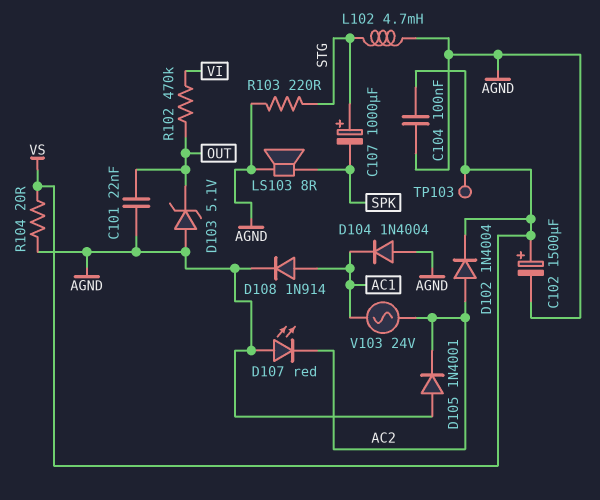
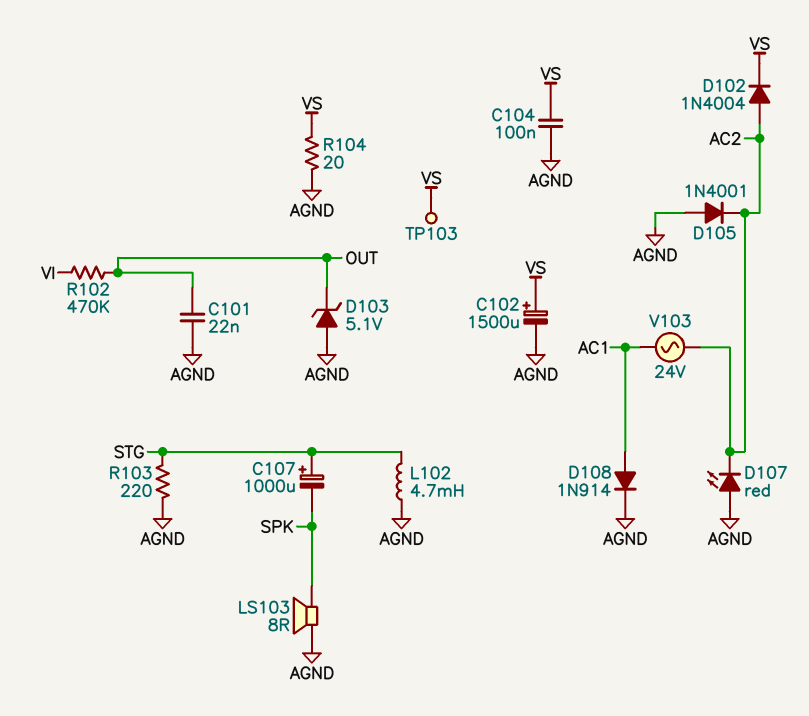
D104: diode 1N4004 (A AGND, K AC1) -> none

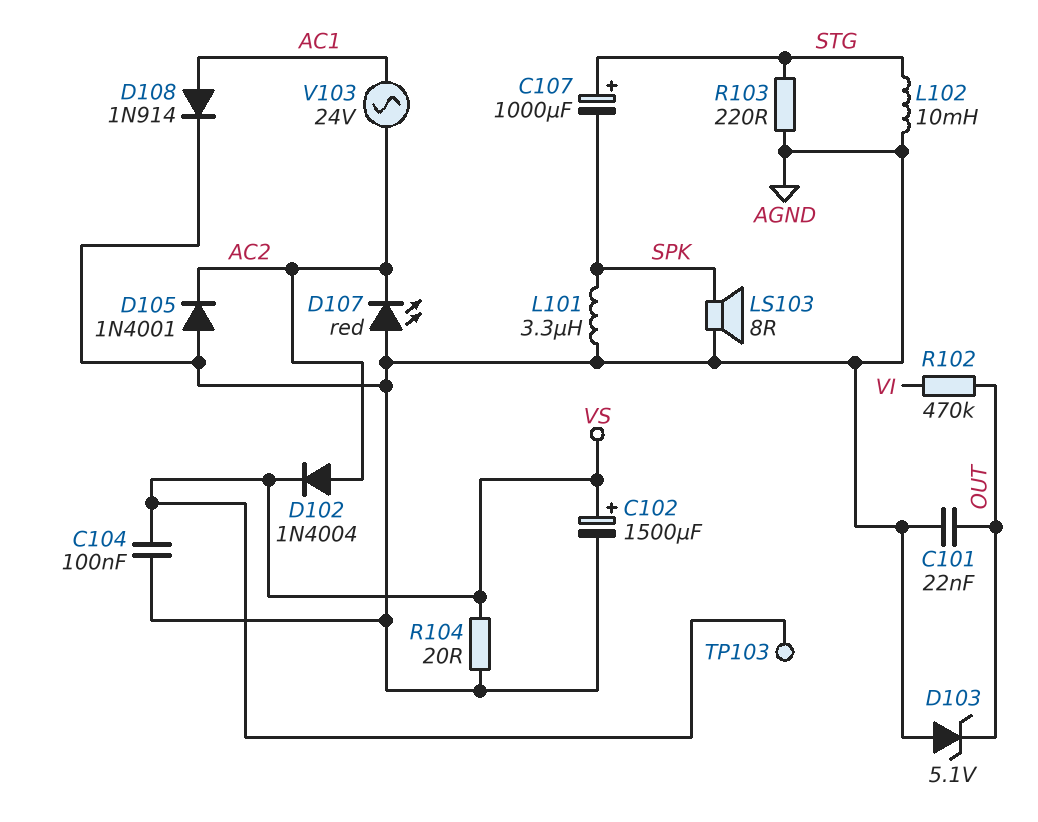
L101: none -> 3.3uH (AGND, SPK)
L102: 4.7mH (AGND, STG) -> 10mH (AGND, STG)

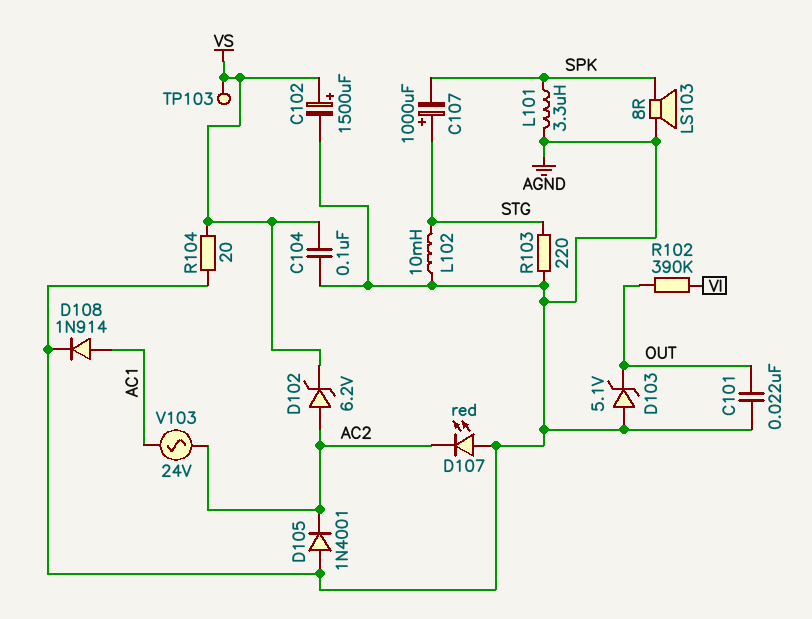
D102: diode 1N4004 (A AC2, K VS) -> zener 6.2V (A AC2, K VS)
R102: 470k (OUT, VI) -> 390k (OUT, VI)

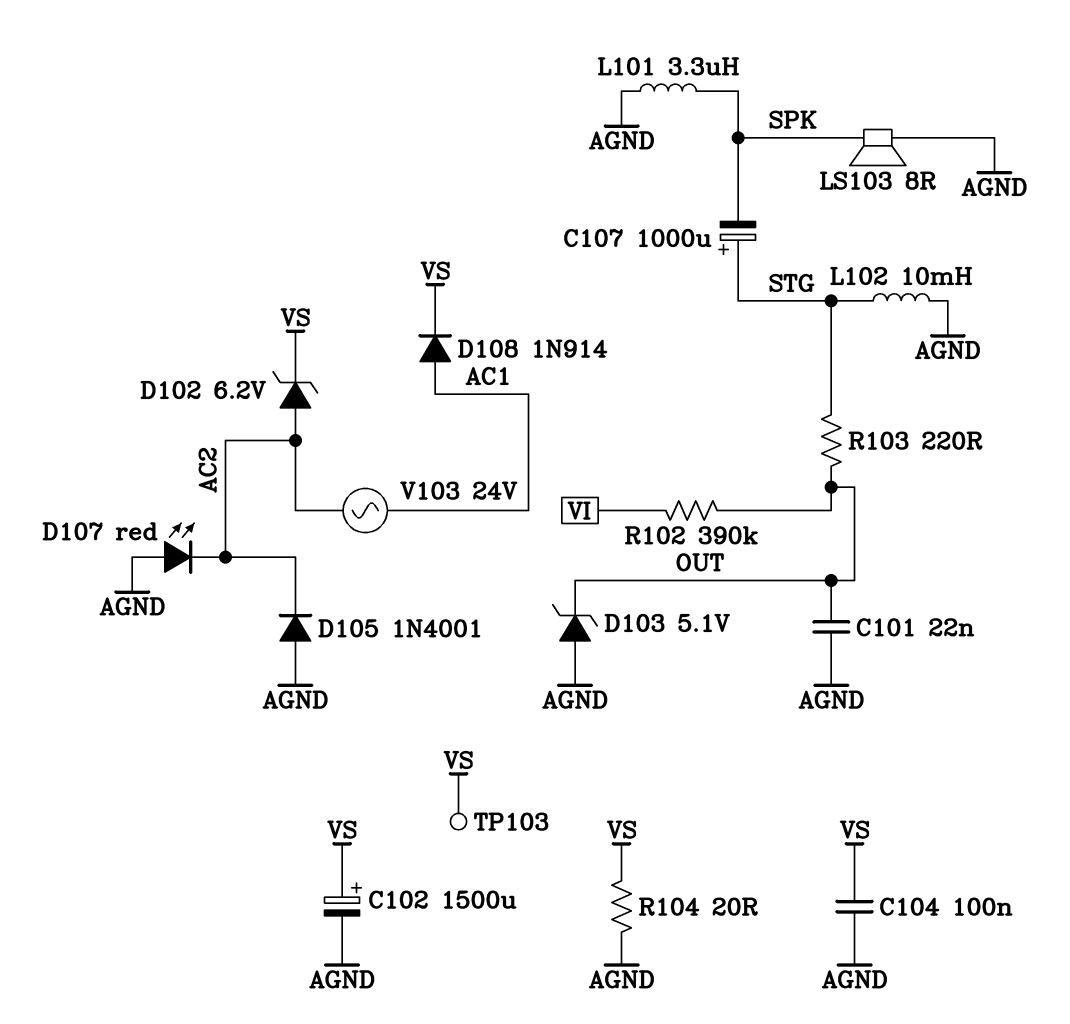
D108: diode 1N914 (A AC1, K AGND) -> diode 1N914 (A AC1, K VS)
R103: 220 (AGND, STG) -> 220 (OUT, STG)

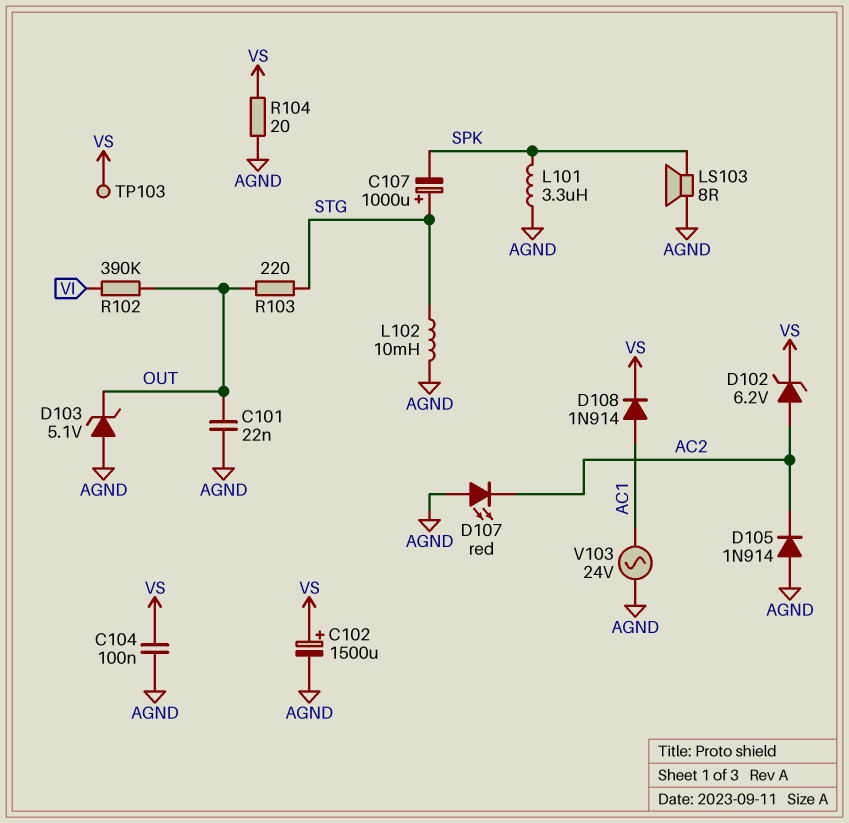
D105: diode 1N4001 (A AGND, K AC2) -> diode 1N914 (A AGND, K AC2)
V103: AC 24V (AC1, AC2) -> AC 24V (AC1, AGND)

